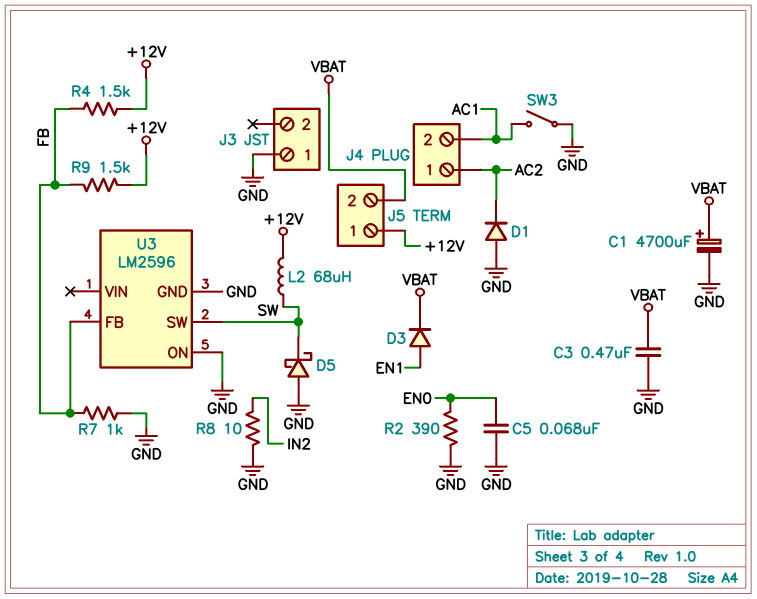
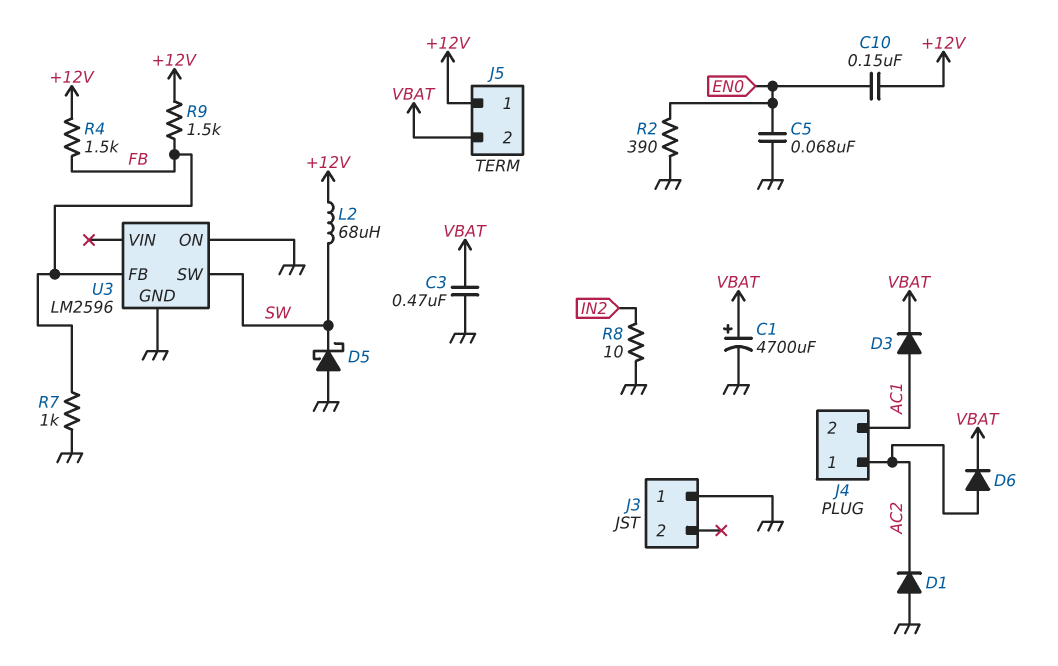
C10: none -> 150nF (+12V, EN0)
D3: diode (A EN1, K VBAT) -> diode (A AC1, K VBAT)
D6: none -> diode (A AC2, K VBAT)
SW3: switch (AC1, GND) -> none

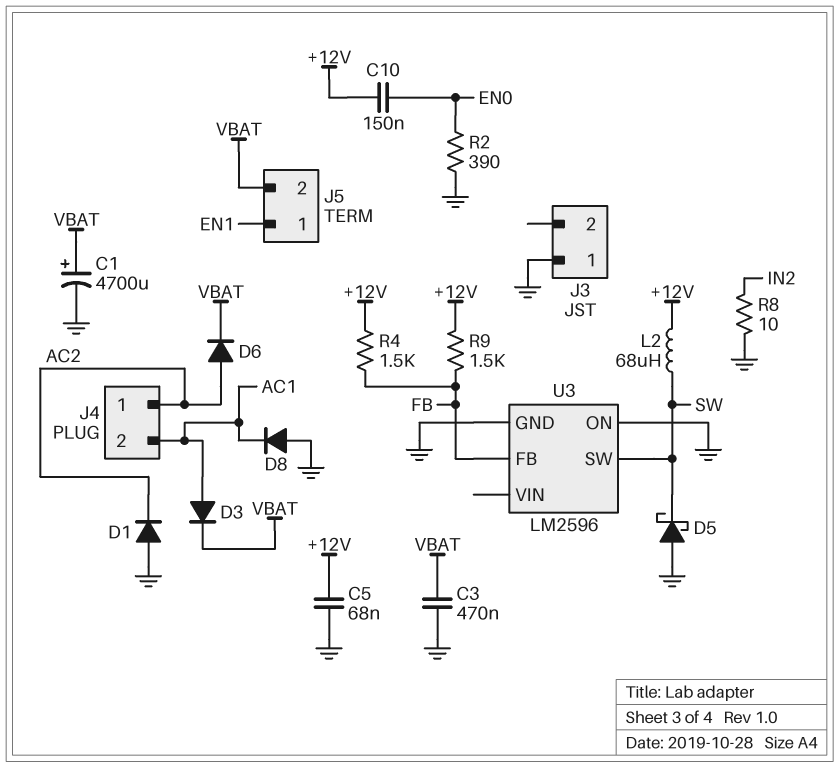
C5: 68nF (EN0, GND) -> 68nF (+12V, GND)
D8: none -> diode (A GND, K AC1)
J5 pin 1: +12V -> EN1
R7: 1k (FB, GND) -> none

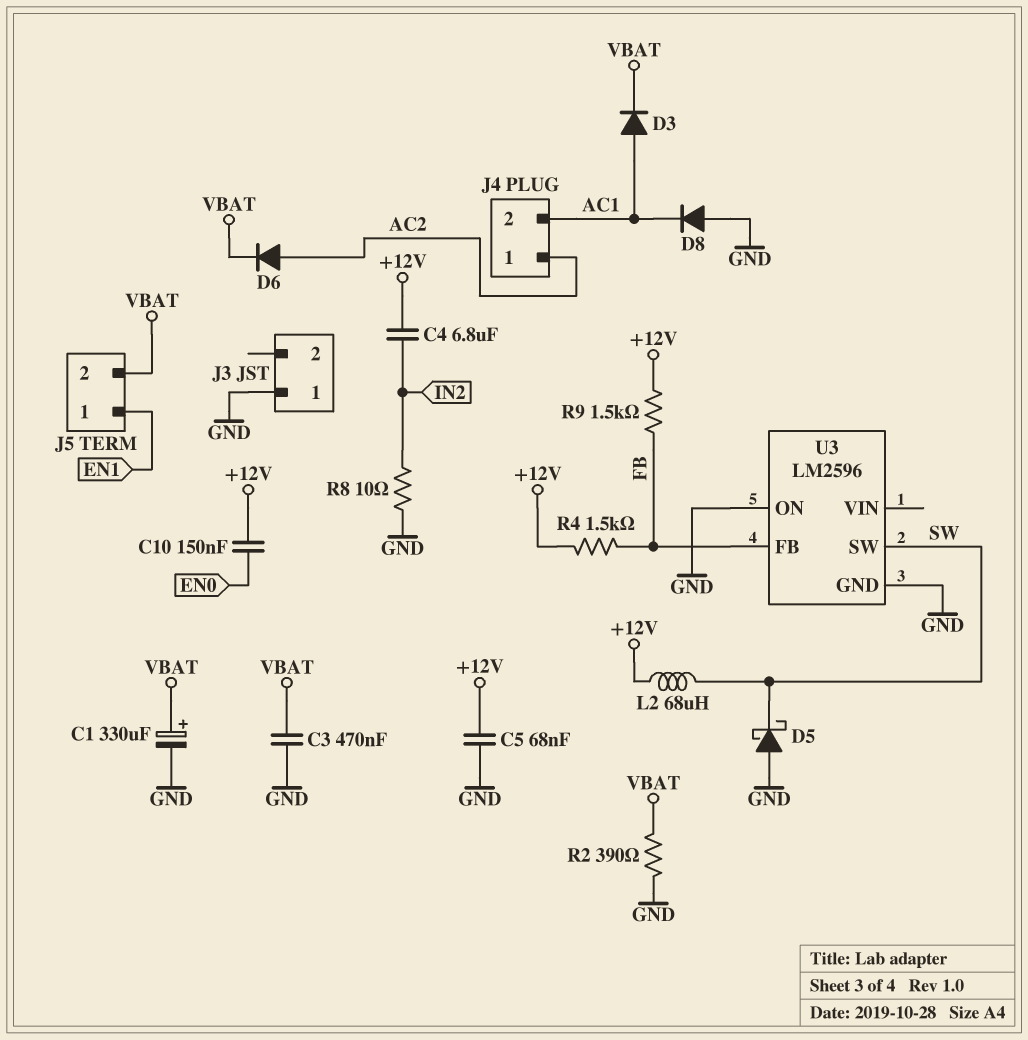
C1: 4700uF (plus VBAT, minus GND) -> 330uF (plus VBAT, minus GND)
C4: none -> 6.8uF (+12V, IN2)
D1: diode (A GND, K AC2) -> none
R2: 390 (EN0, GND) -> 390 (GND, VBAT)

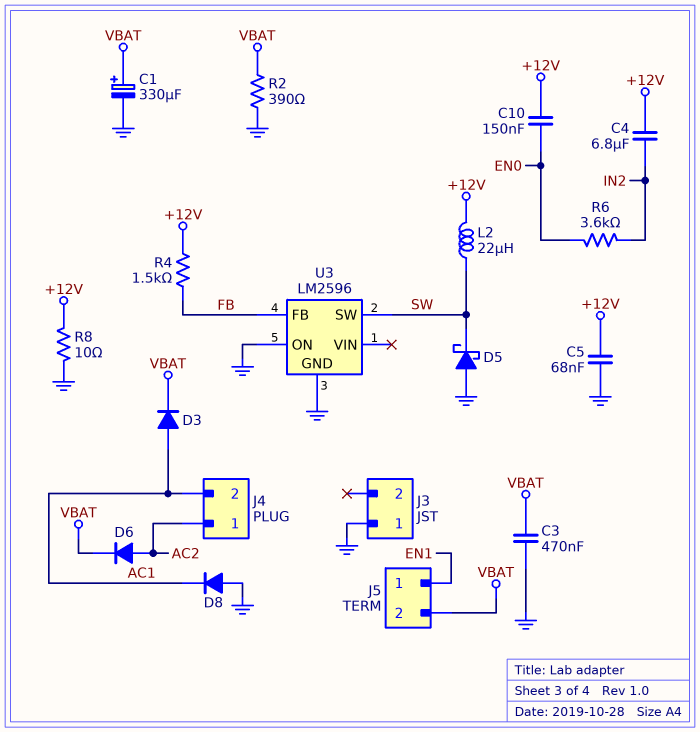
L2: 68uH (+12V, SW) -> 22uH (+12V, SW)
R6: none -> 3.6k (EN0, IN2)
R8: 10 (GND, IN2) -> 10 (+12V, GND)
R9: 1.5k (+12V, FB) -> none

